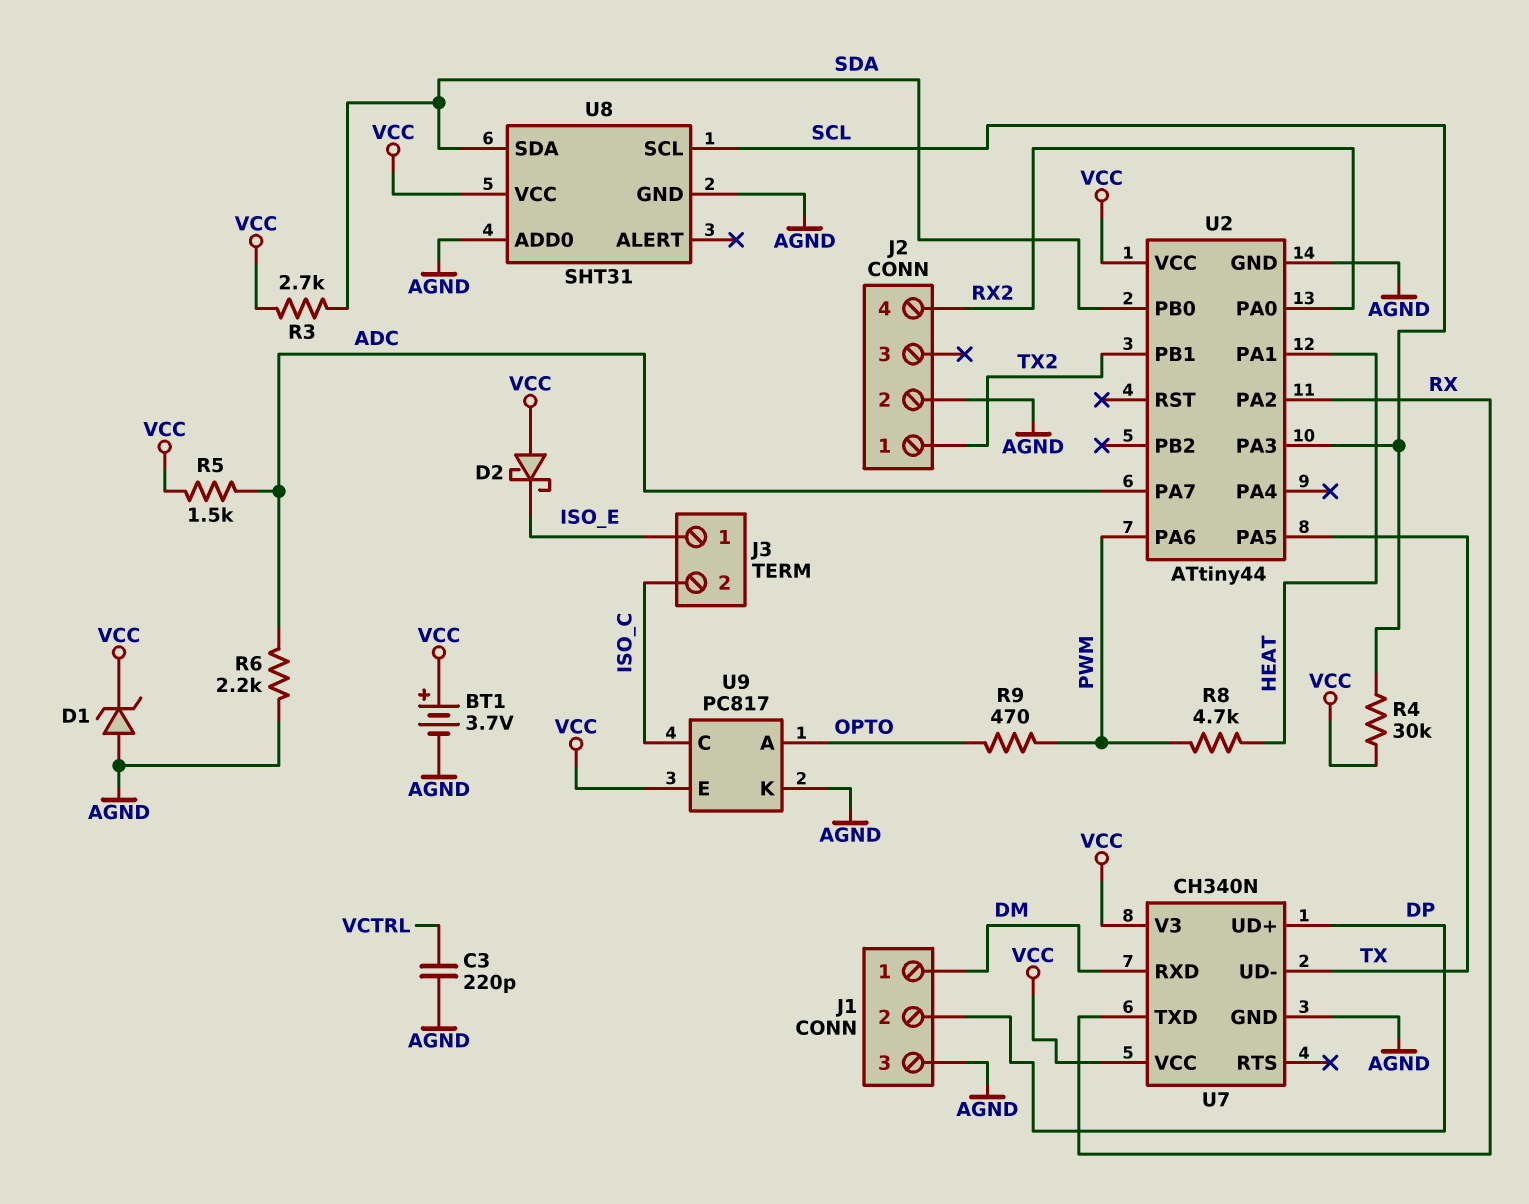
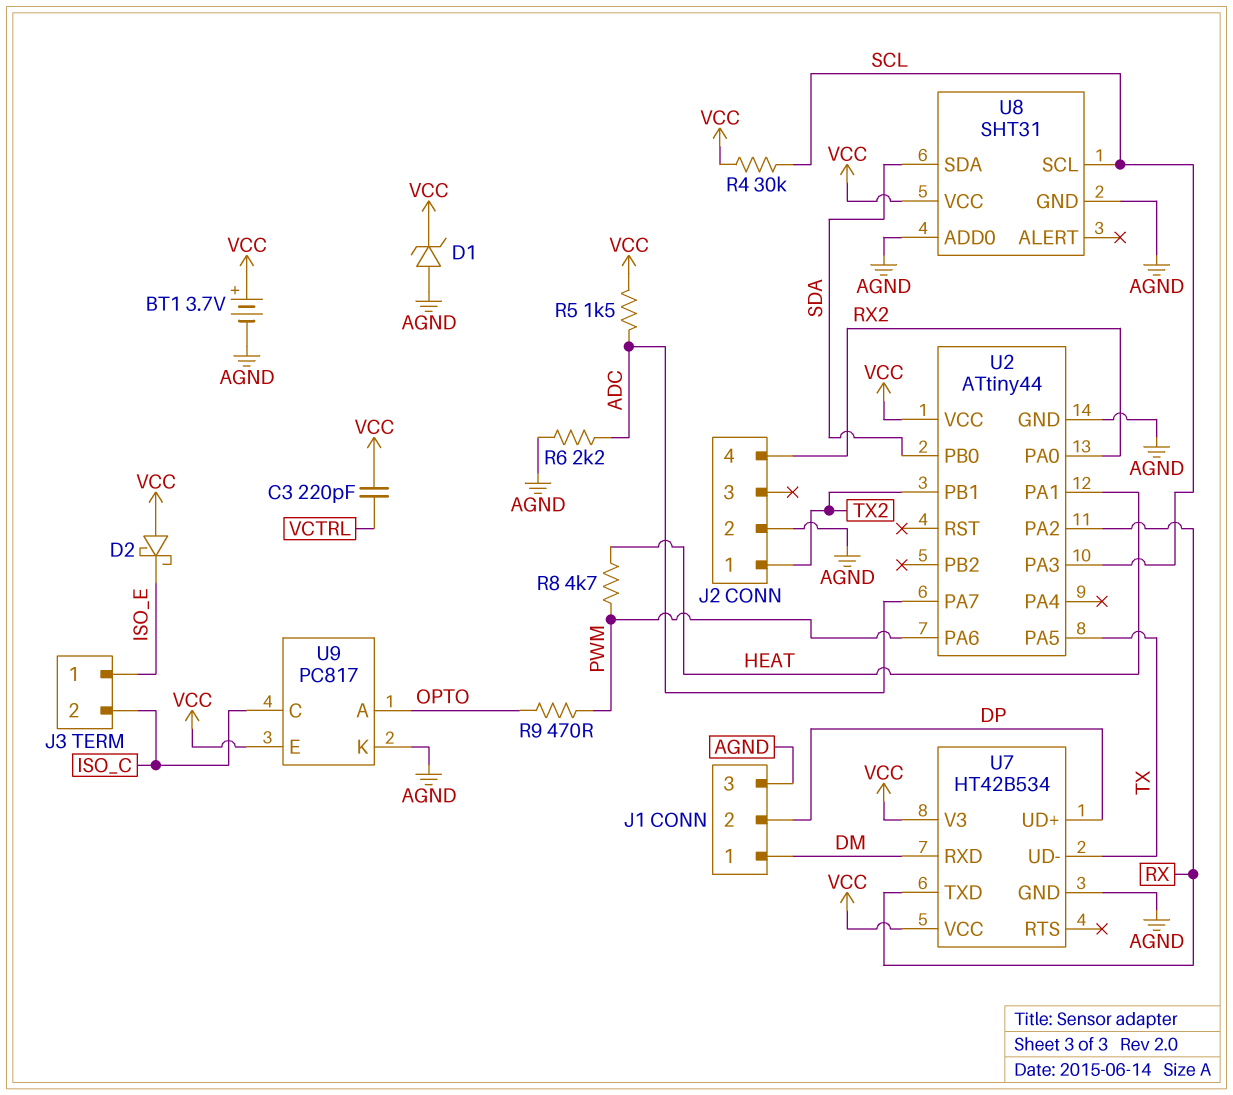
C3: 220pF (AGND, VCTRL) -> 220pF (VCC, VCTRL)
R3: 2.7k (SDA, VCC) -> none
U7: CH340N -> HT42B534

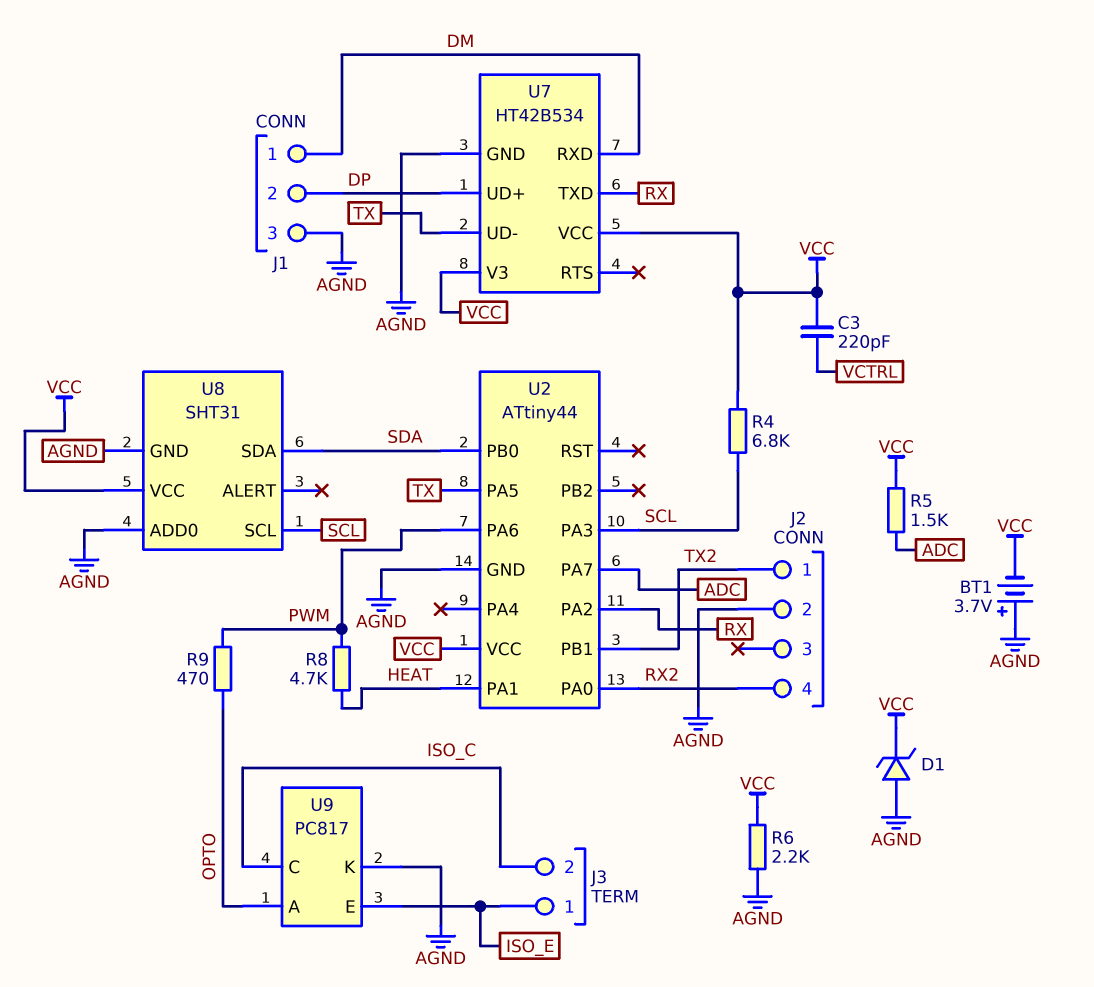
BT1: 3.7V (plus VCC, minus AGND) -> 3.7V (plus AGND, minus VCC)
D2: schottky (A VCC, K ISO_E) -> none
R4: 30k (SCL, VCC) -> 6.8k (SCL, VCC)
R6: 2.2k (ADC, AGND) -> 2.2k (AGND, VCC)
U9 pin E: VCC -> ISO_E

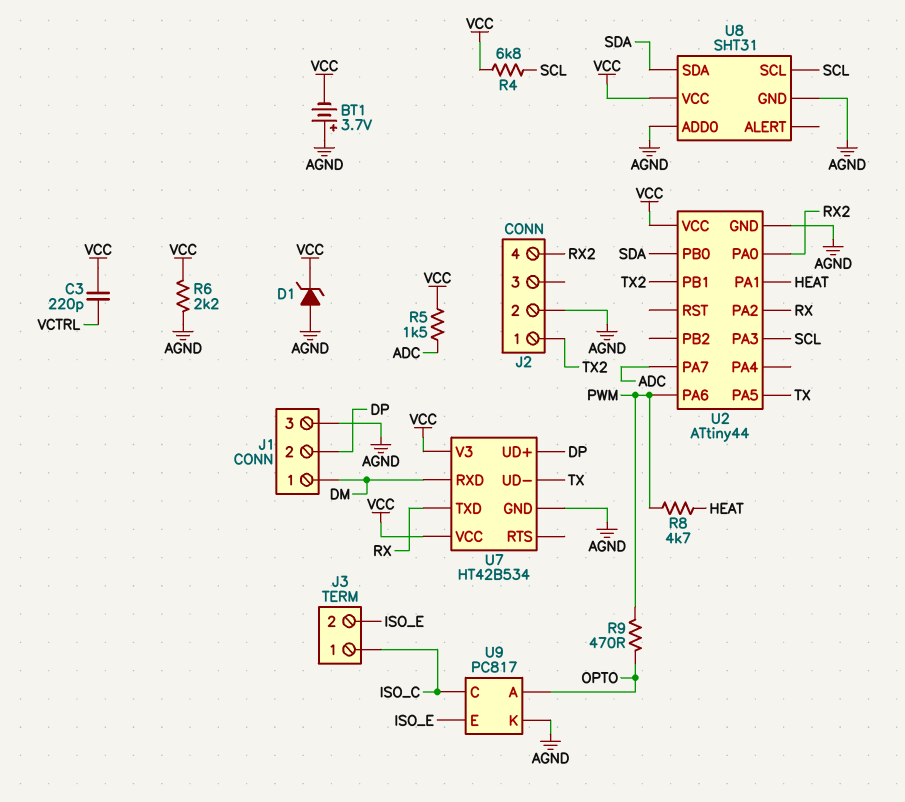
J3 pin 1: ISO_E -> ISO_C
J3 pin 2: ISO_C -> ISO_E

